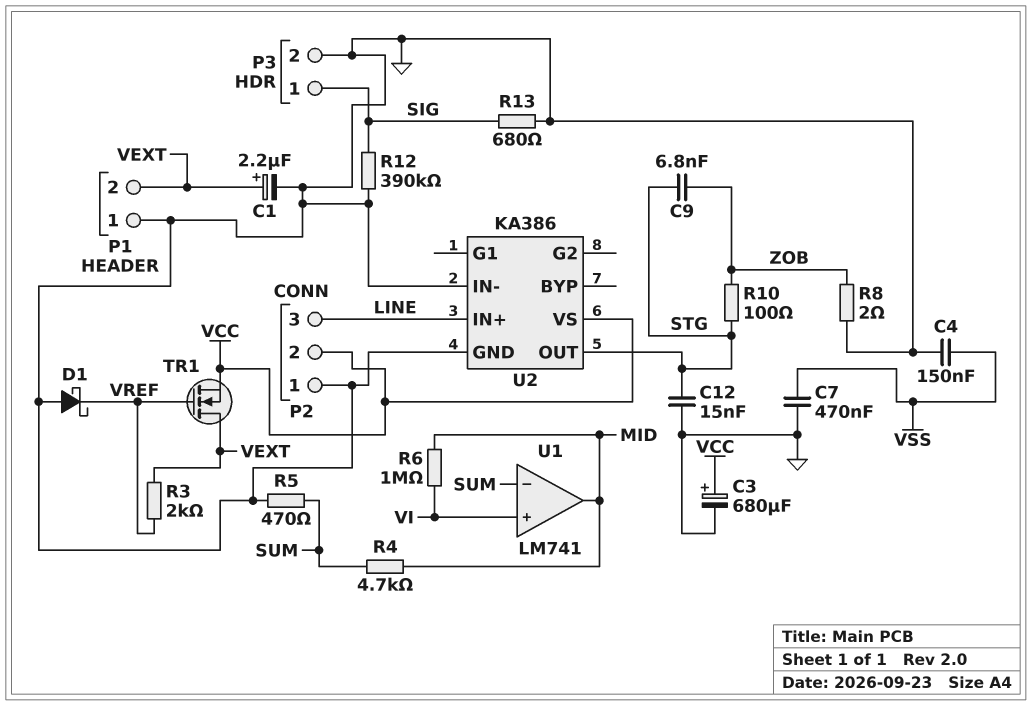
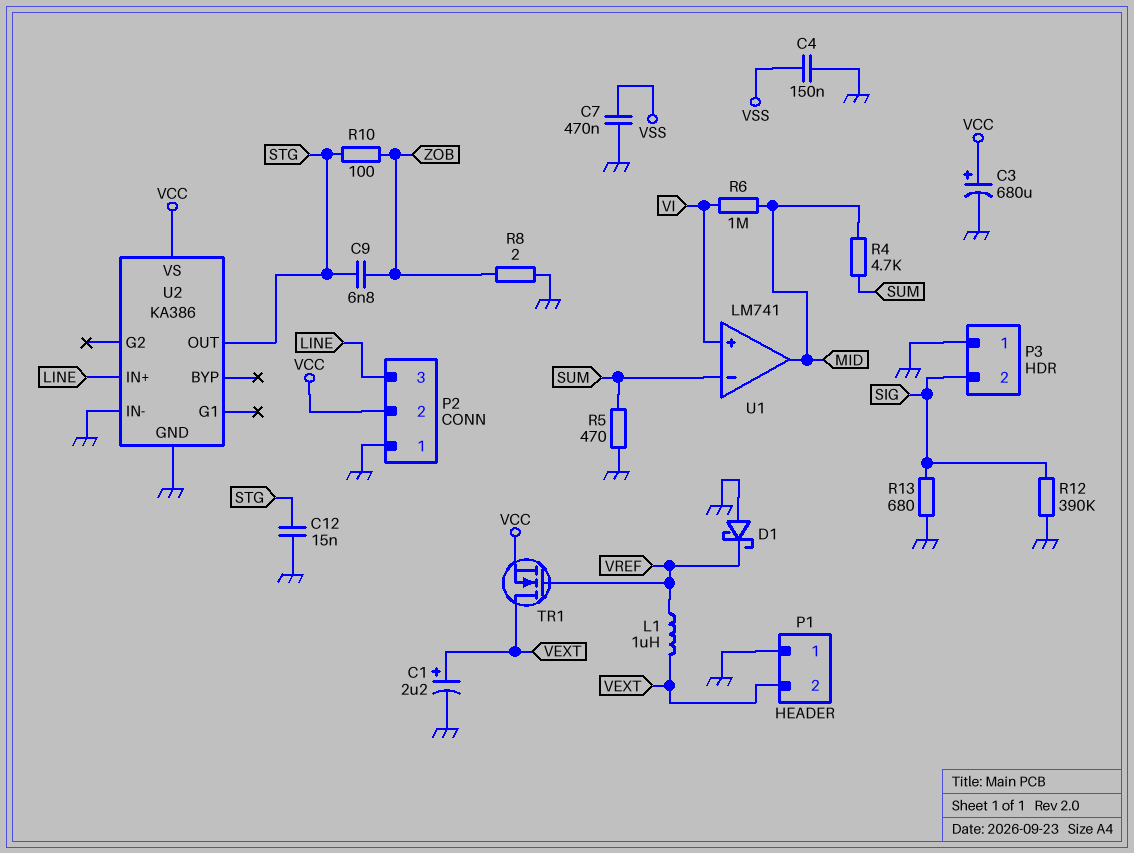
L1: none -> 1uH (VEXT, VREF)
P3 pin 1: SIG -> GND
P3 pin 2: GND -> SIG
R3: 2k (VEXT, VREF) -> none

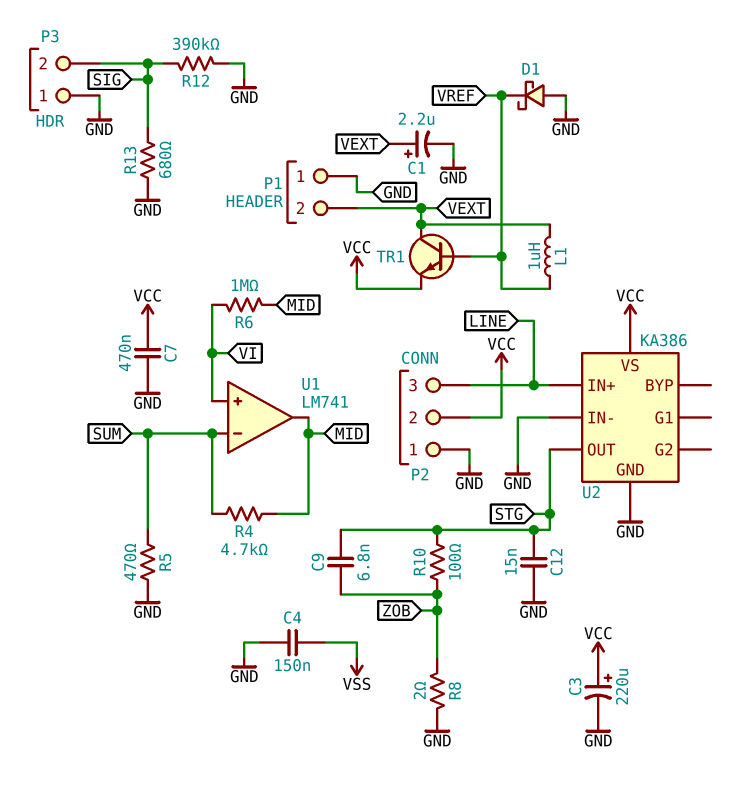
C3: 680uF (plus VCC, minus GND) -> 220uF (plus VCC, minus GND)
C7: 470nF (GND, VSS) -> 470nF (GND, VCC)
TR1: NMOS (G VREF, D VEXT, S VCC) -> NPN (B VREF, C VEXT, E VCC)

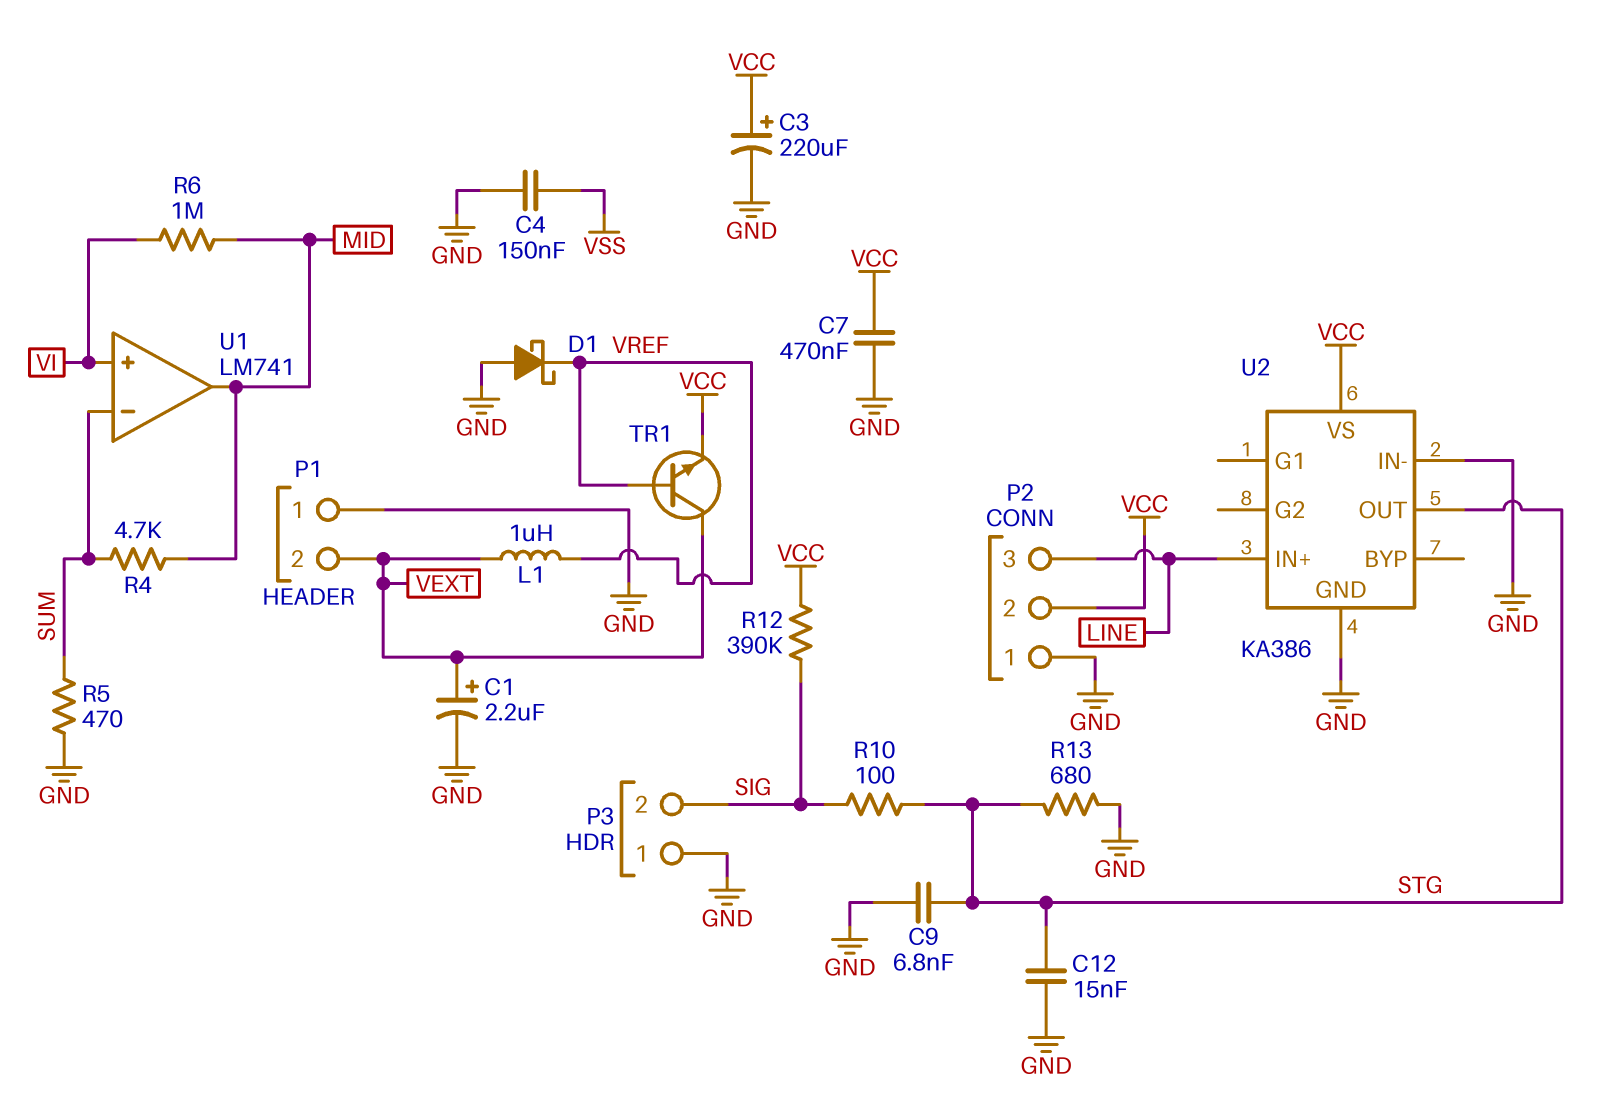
C9: 6.8nF (STG, ZOB) -> 6.8nF (GND, STG)
R8: 2 (GND, ZOB) -> none
R10: 100 (STG, ZOB) -> 100 (SIG, STG)
R12: 390k (GND, SIG) -> 390k (SIG, VCC)
R13: 680 (GND, SIG) -> 680 (GND, STG)

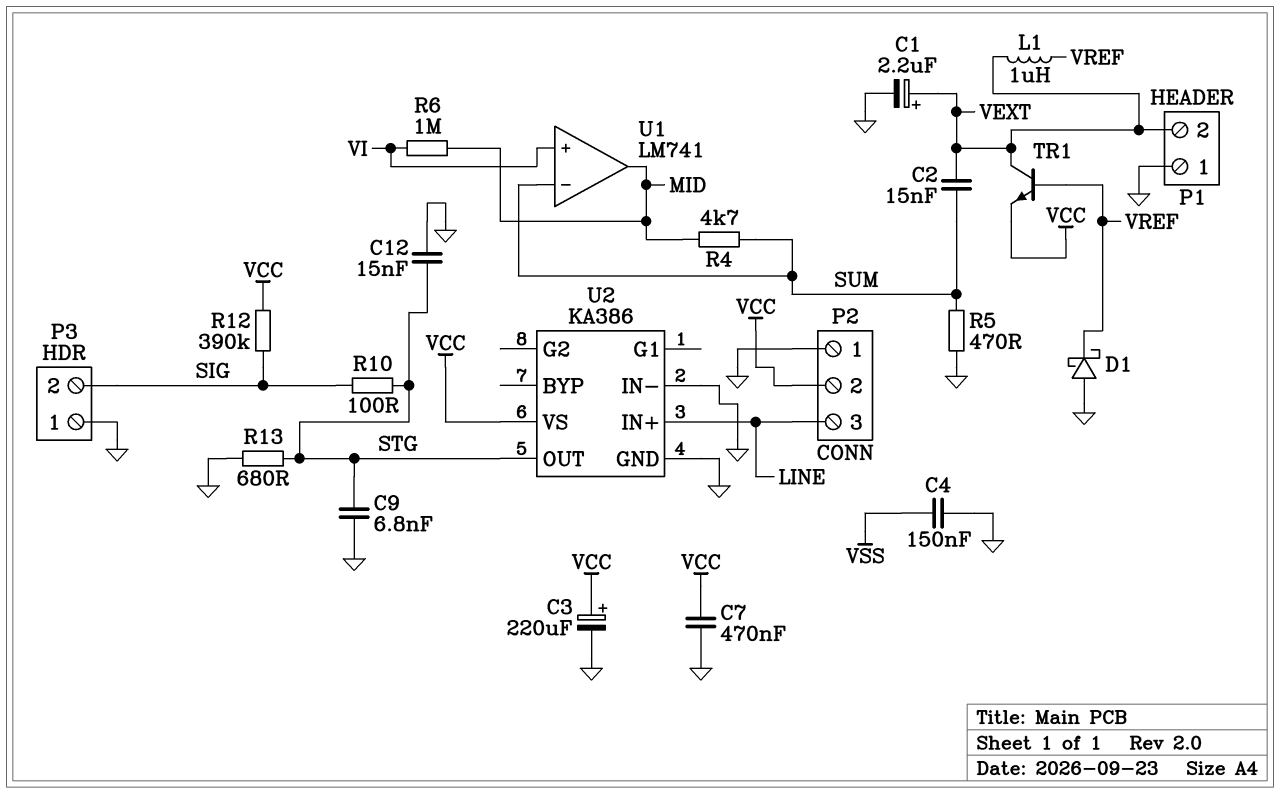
C2: none -> 15nF (SUM, VEXT)

